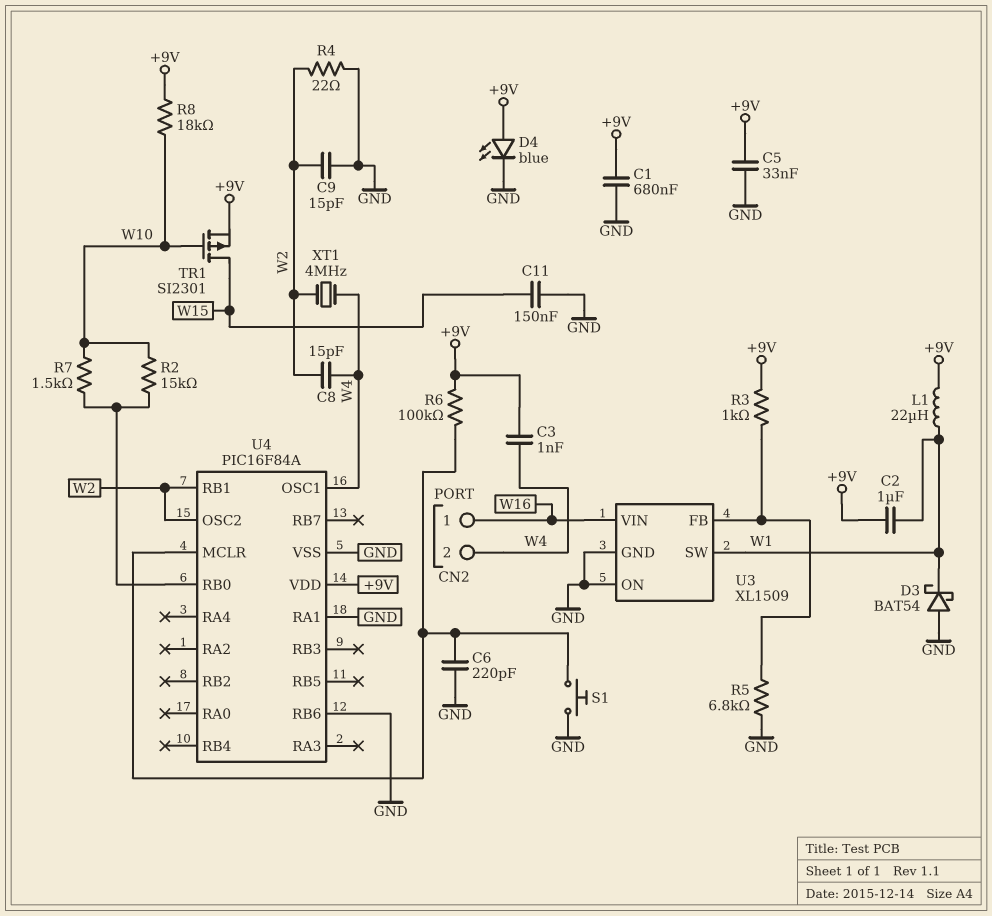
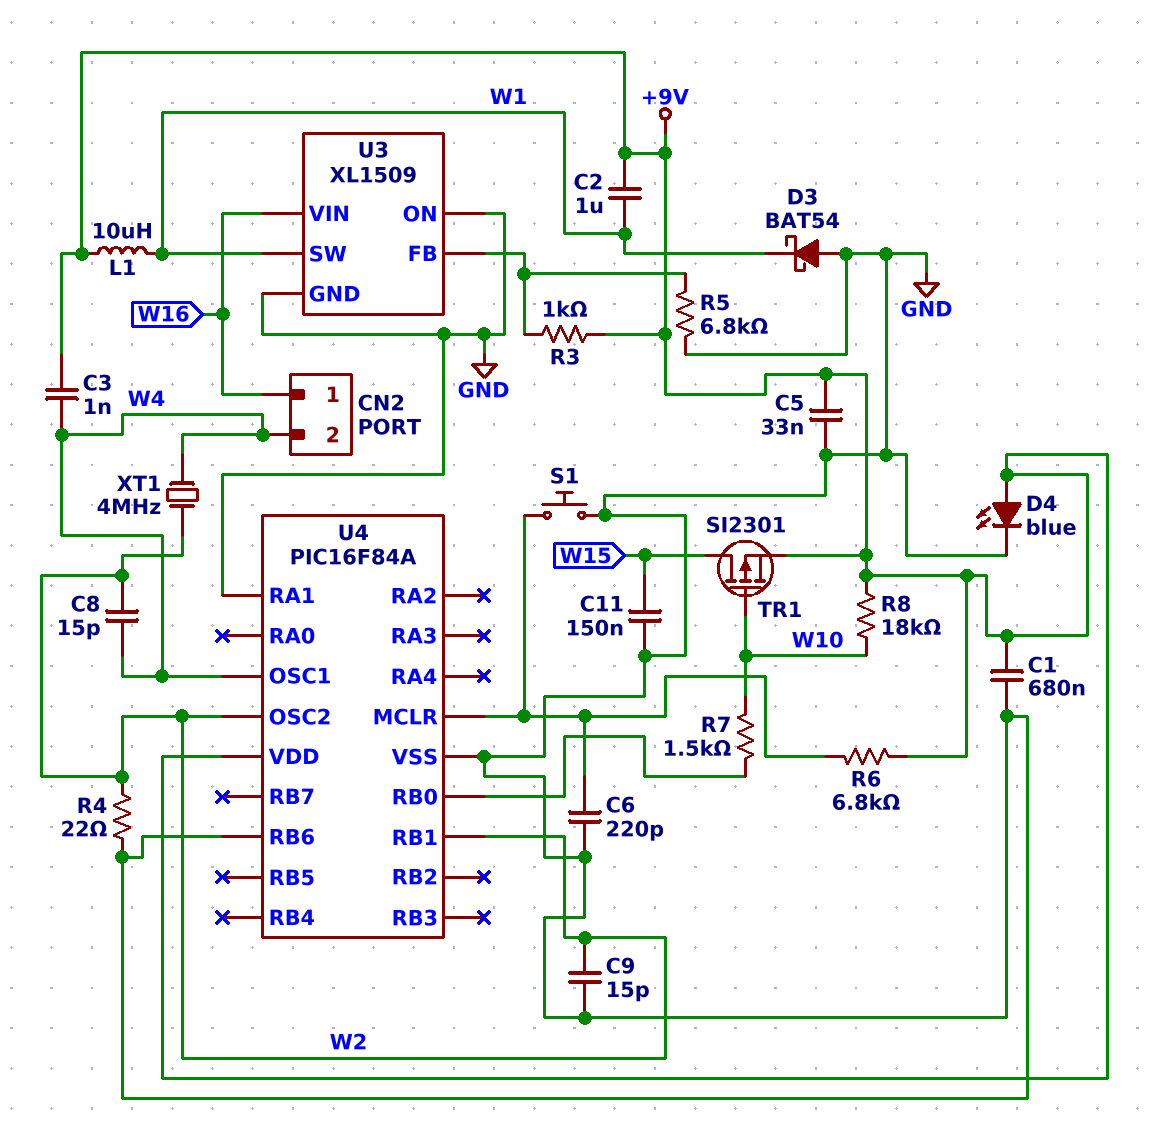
L1: 22uH (+9V, W1) -> 10uH (+9V, W1)
R2: 15k (U4/RB0, W10) -> none
R6: 100k (+9V, U4/MCLR) -> 6.8k (+9V, U4/MCLR)

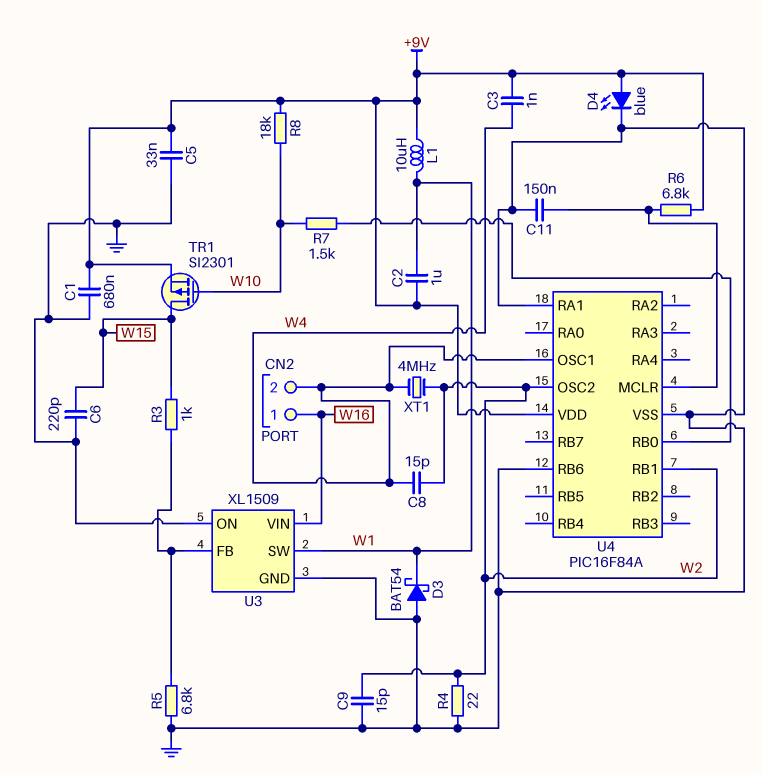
C6: 220pF (GND, U4/MCLR) -> 220pF (GND, W15)
C11: 150nF (GND, W15) -> 150nF (GND, U4/MCLR)
R3: 1k (+9V, U3/FB) -> 1k (U3/FB, W15)
S1: button (GND, U4/MCLR) -> none

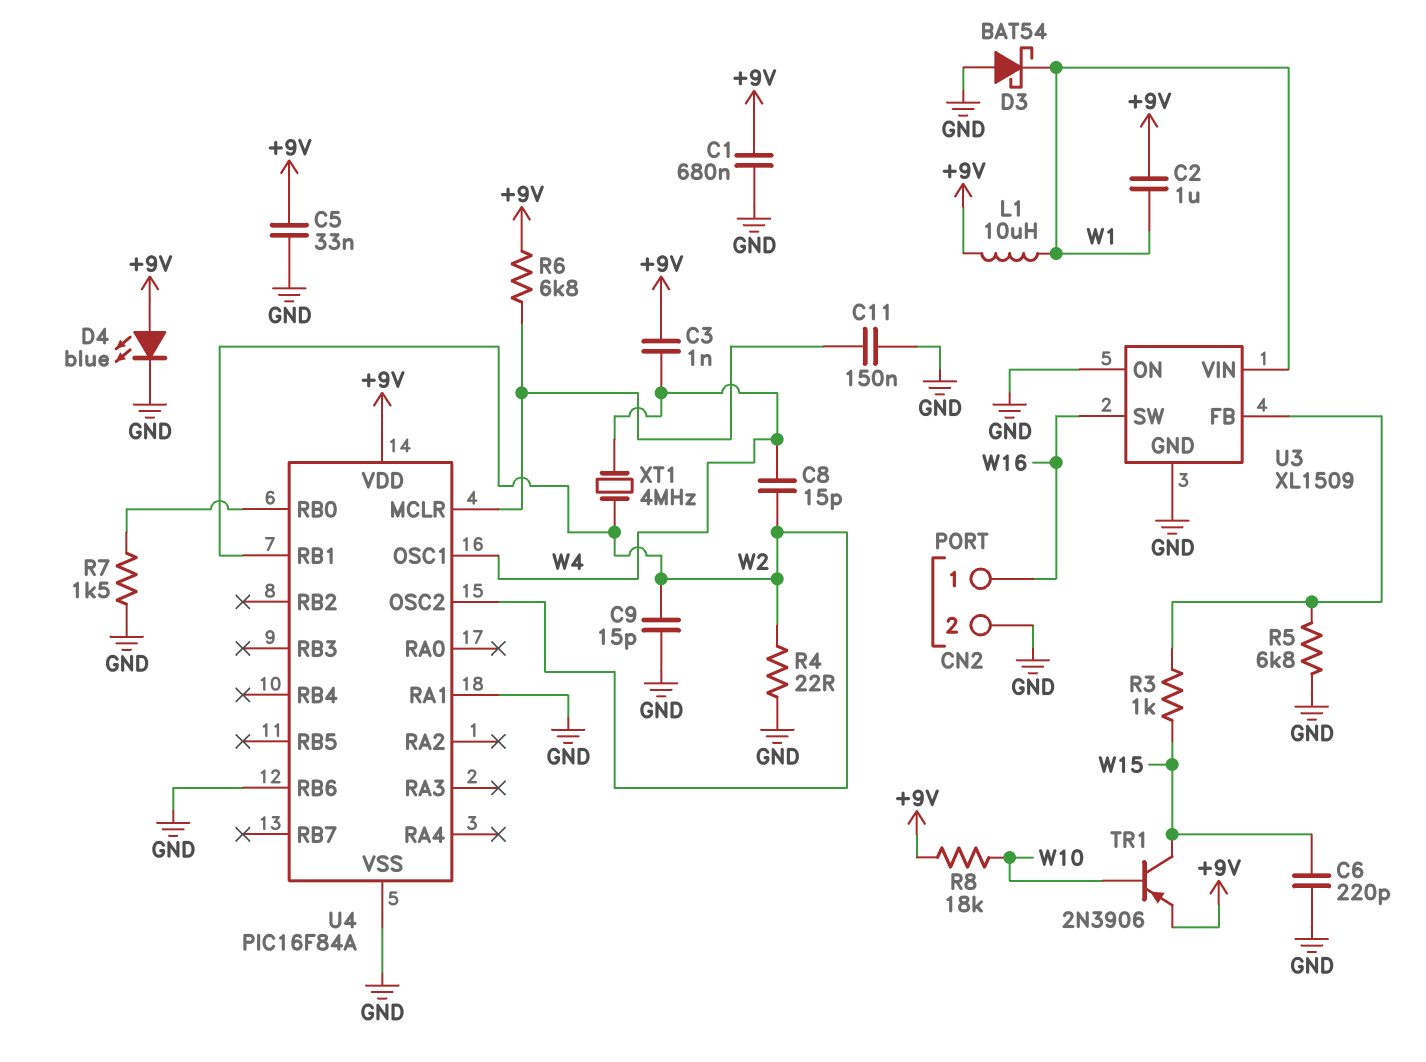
CN2 pin 2: W4 -> GND
R7: 1.5k (U4/RB0, W10) -> 1.5k (GND, U4/RB0)
TR1: PMOS SI2301 (G W10, D W15, S +9V) -> PNP 2N3906 (B W10, C W15, E +9V)
U3 pin SW: W1 -> W16
U3 pin VIN: W16 -> W1

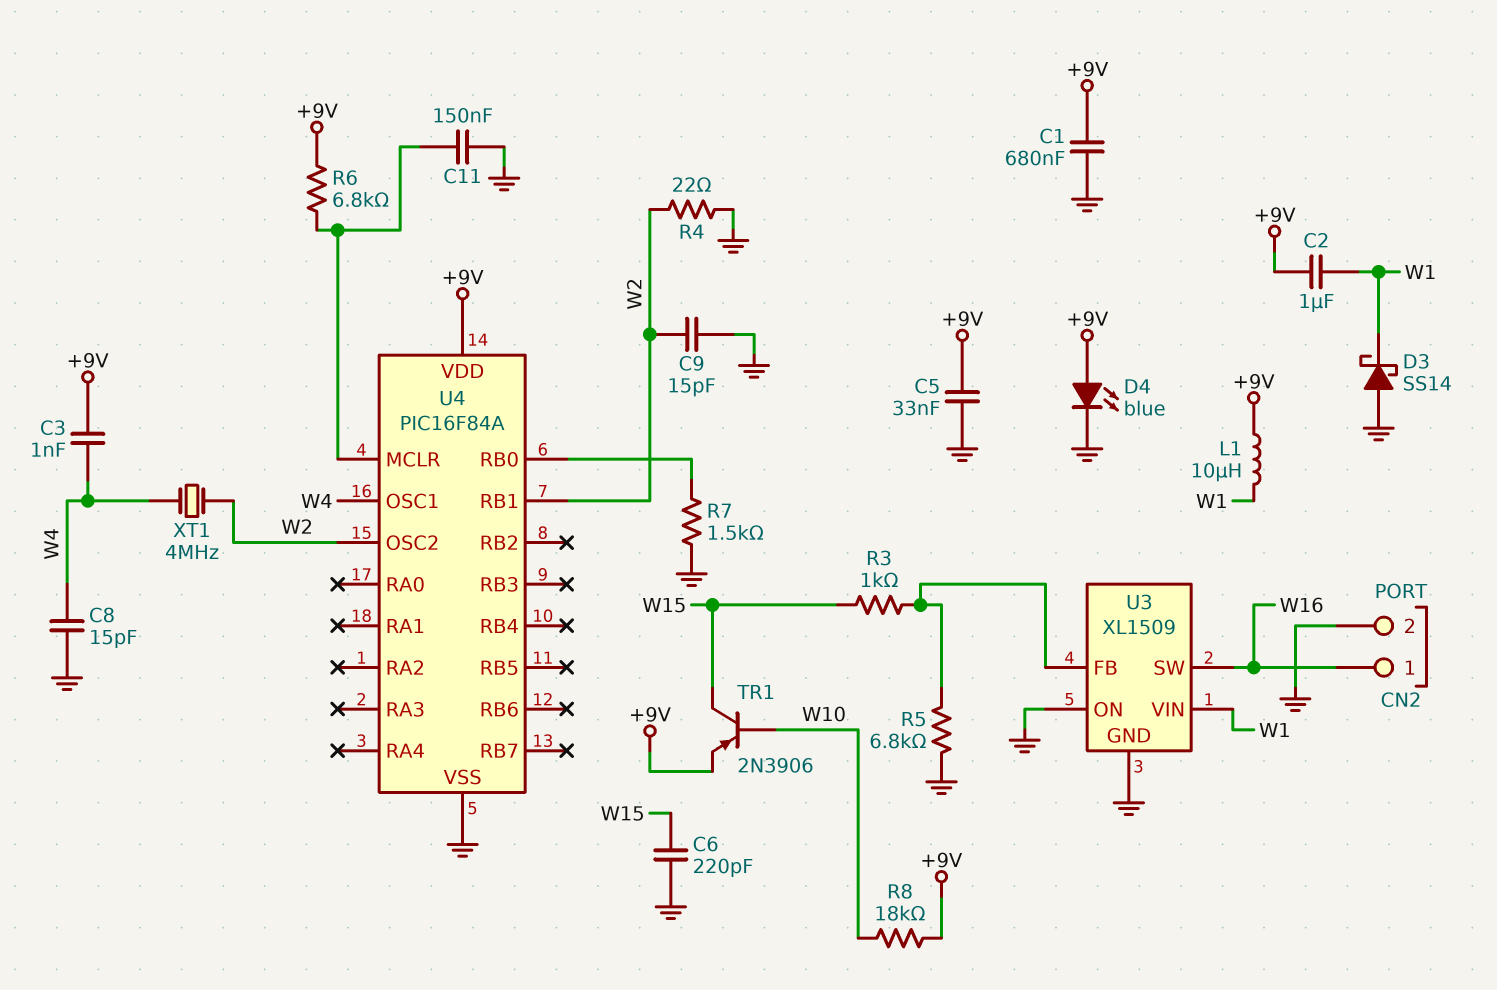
C8: 15pF (W2, W4) -> 15pF (GND, W4)
D3: schottky BAT54 (A GND, K W1) -> schottky SS14 (A GND, K W1)
U4 pin RA1: GND -> none
U4 pin RB6: GND -> none

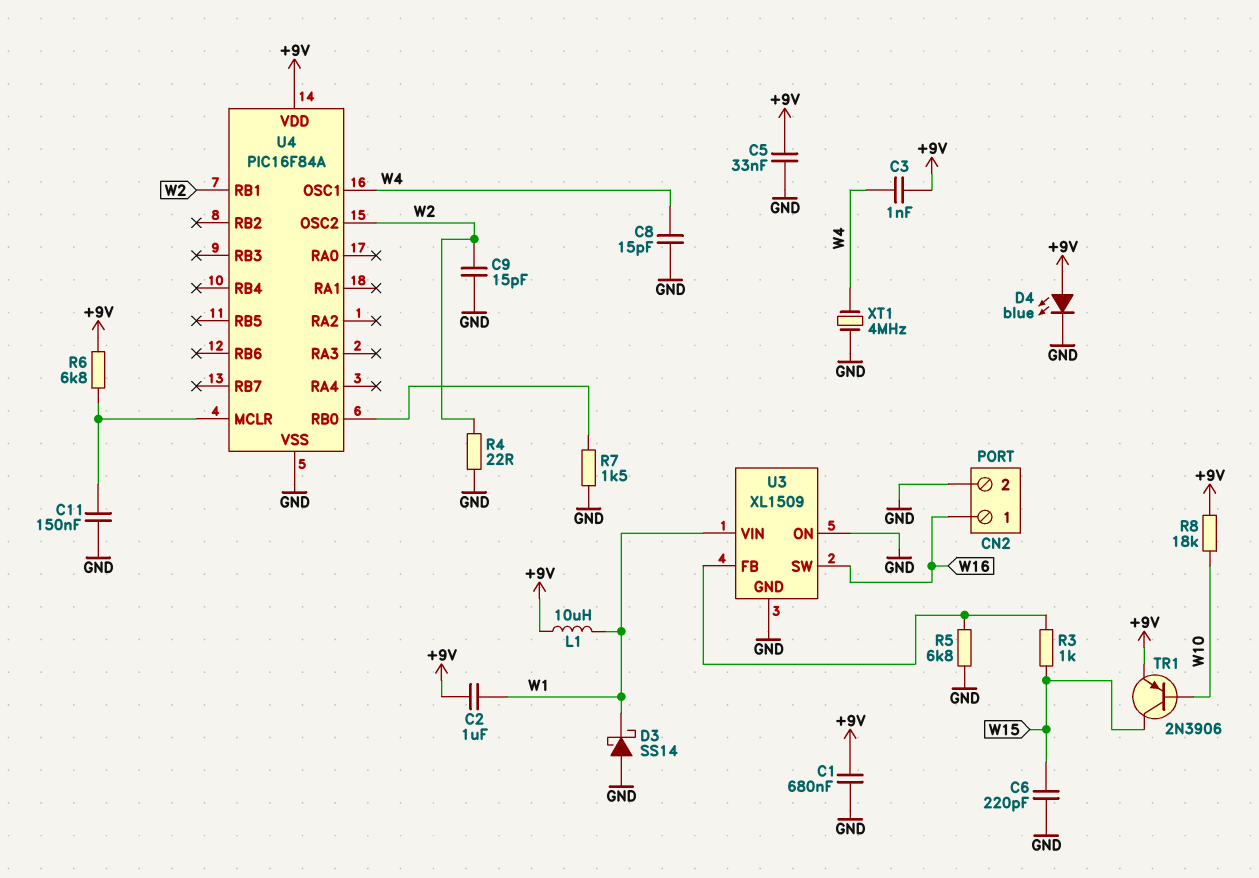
XT1: 4MHz (W2, W4) -> 4MHz (GND, W4)

